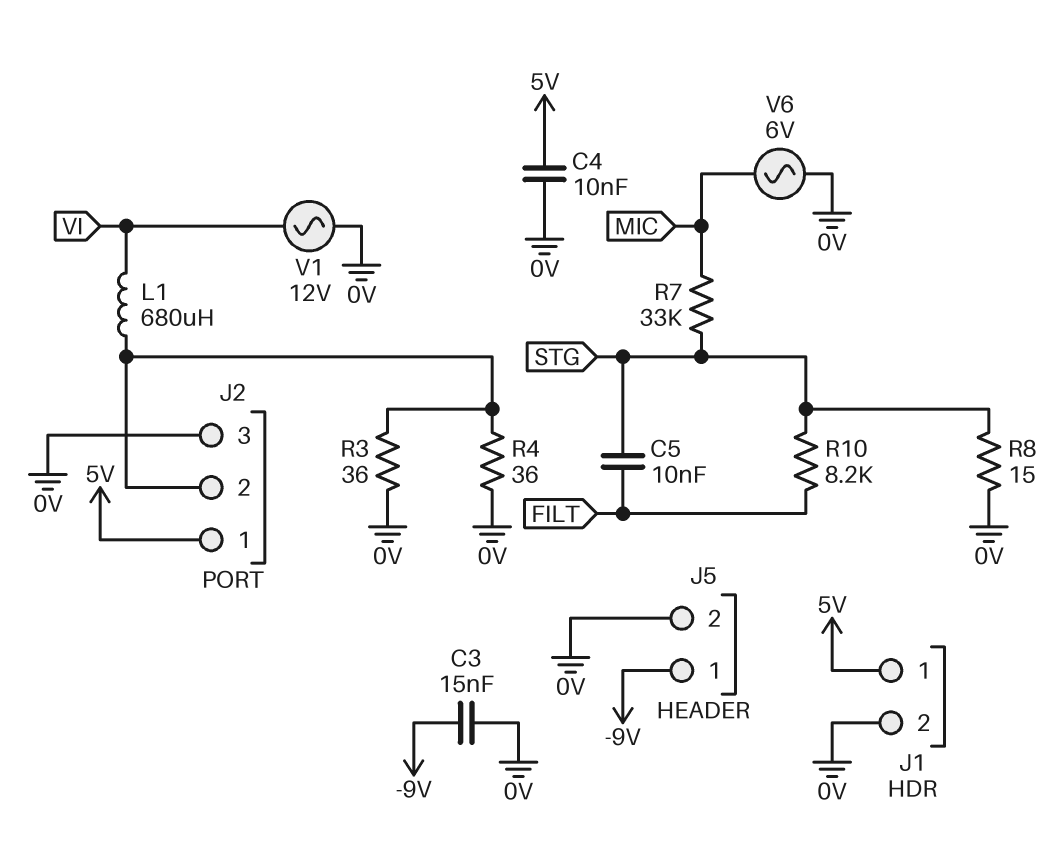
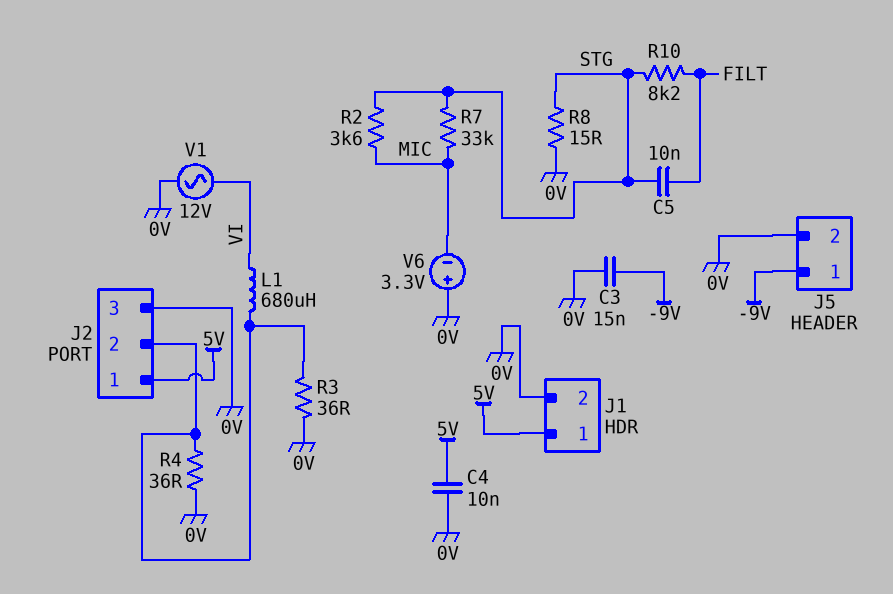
R2: none -> 3.6k (MIC, STG)
V6: AC 6V (0V, MIC) -> 3.3V (plus 0V, minus MIC)

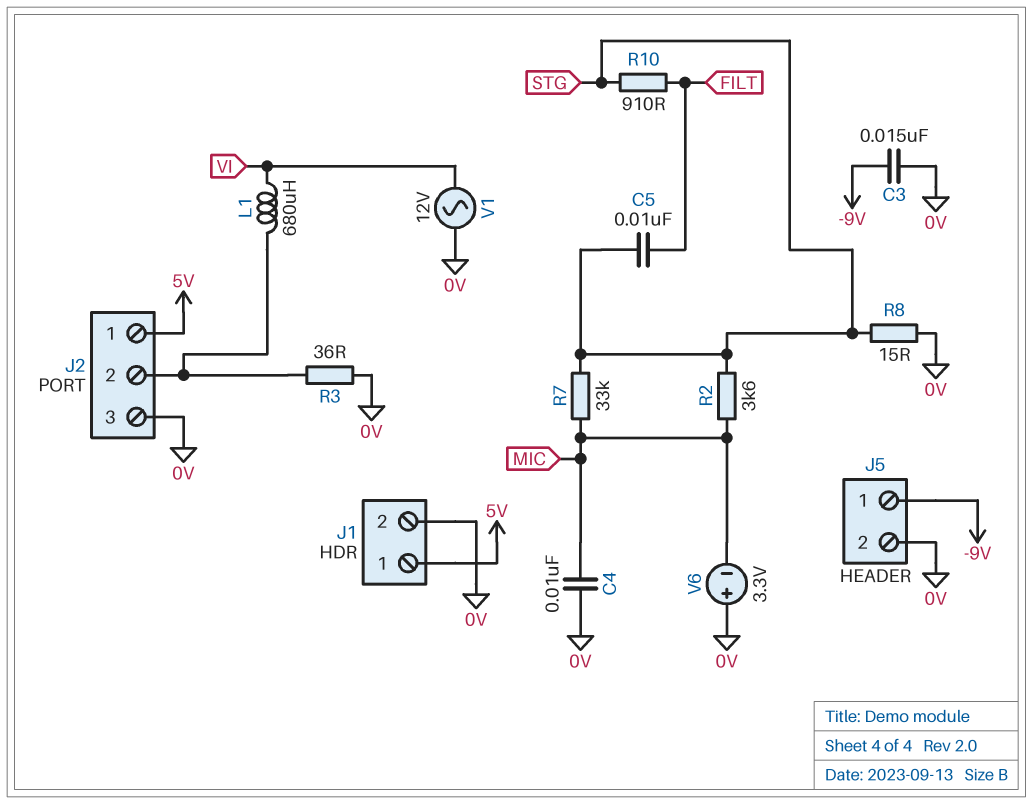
C4: 10nF (0V, 5V) -> 10nF (0V, MIC)
R4: 36 (0V, J2/2) -> none
R10: 8.2k (FILT, STG) -> 910 (FILT, STG)

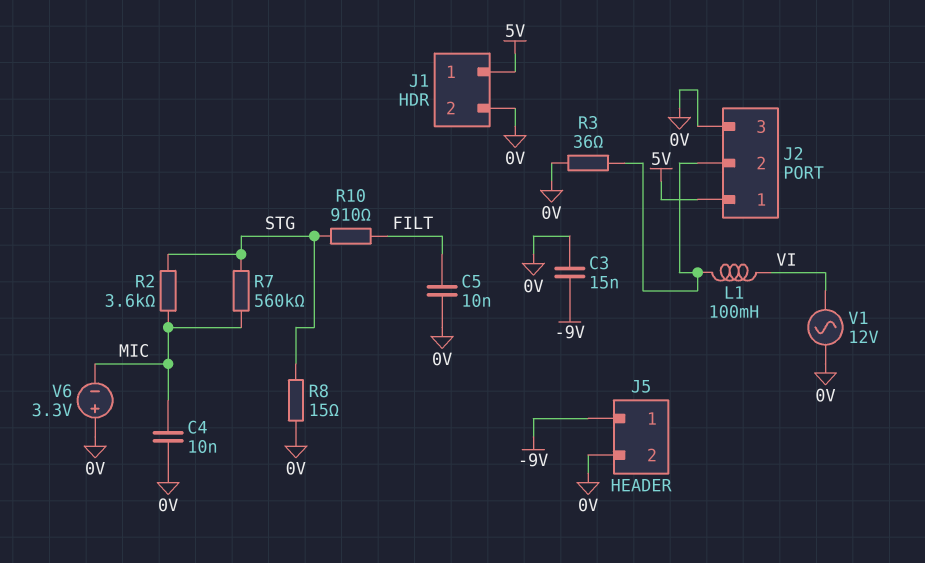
C5: 10nF (FILT, STG) -> 10nF (0V, FILT)
L1: 680uH (J2/2, VI) -> 100mH (J2/2, VI)
R7: 33k (MIC, STG) -> 560k (MIC, STG)

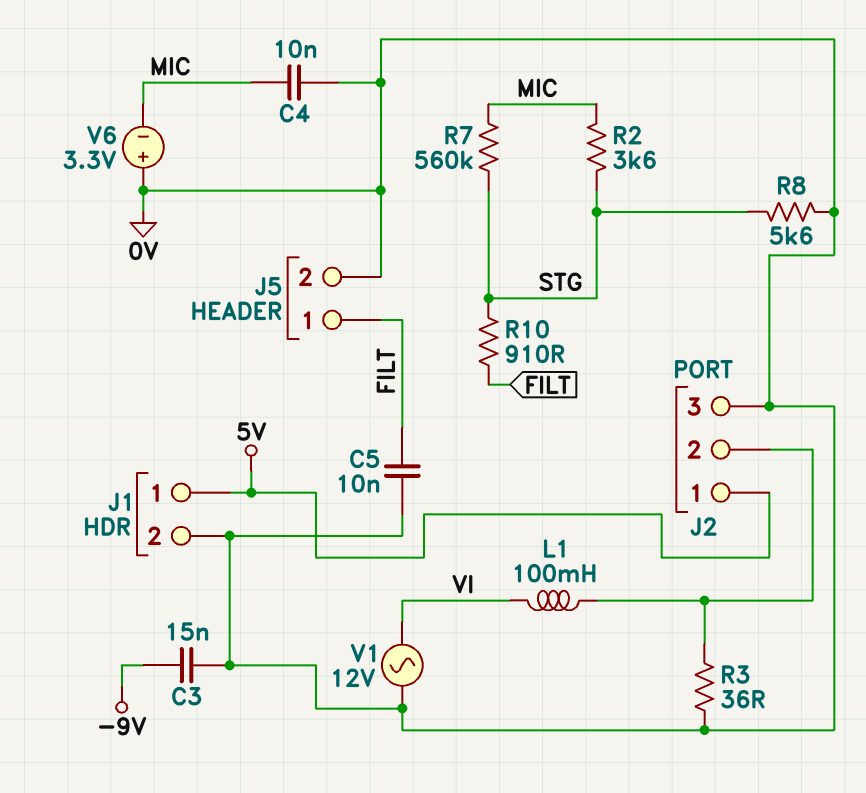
J5 pin 1: -9V -> FILT
R8: 15 (0V, STG) -> 5.6k (0V, STG)

